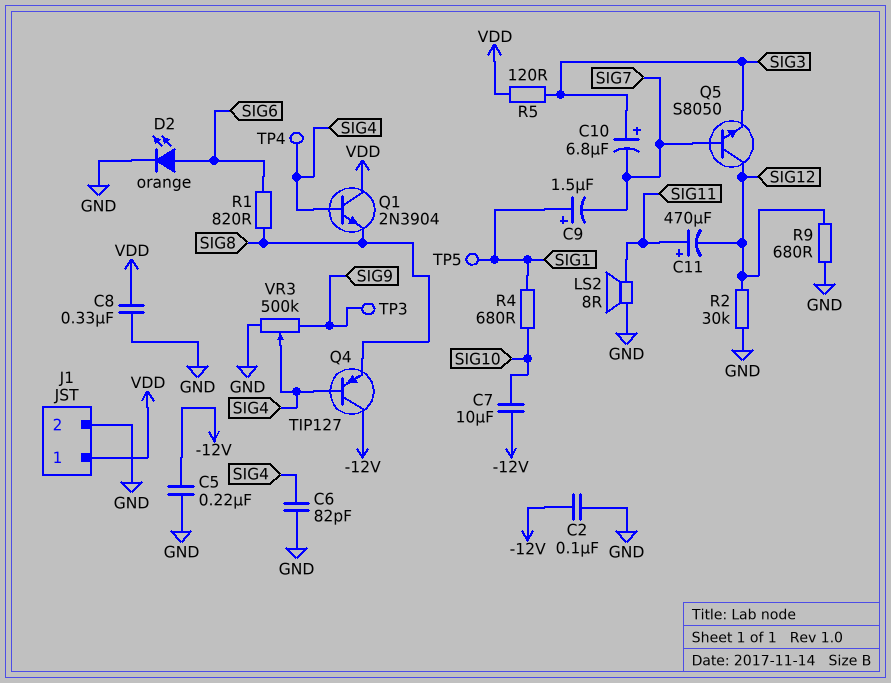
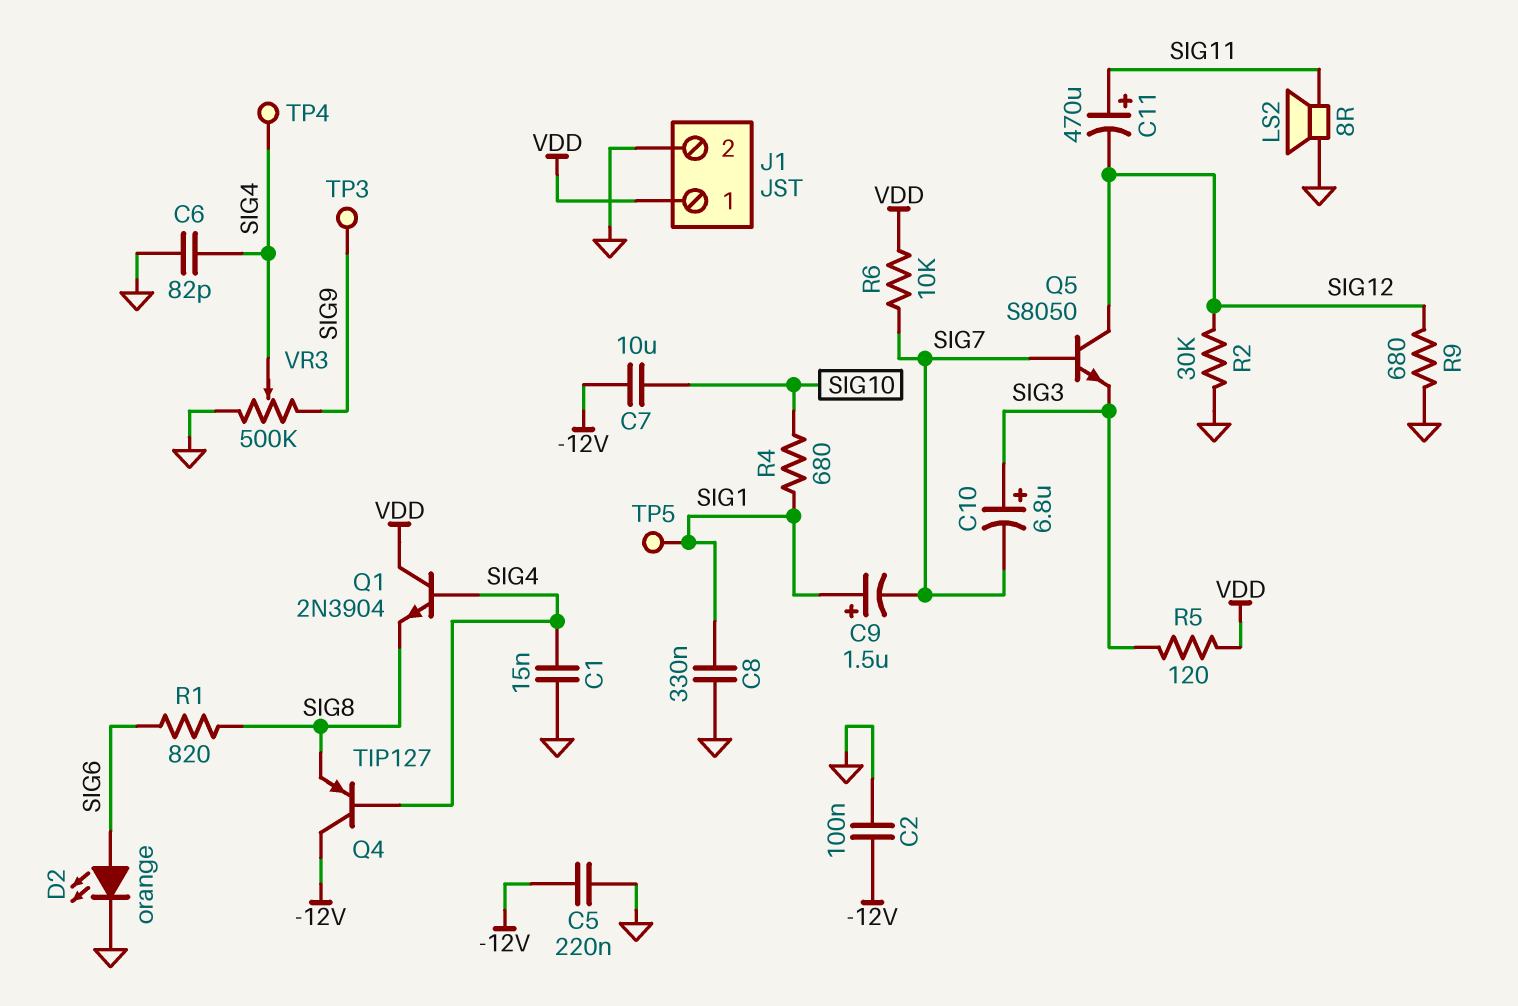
C1: none -> 15nF (GND, SIG4)
C8: 330nF (GND, VDD) -> 330nF (GND, SIG1)
R6: none -> 10k (SIG7, VDD)

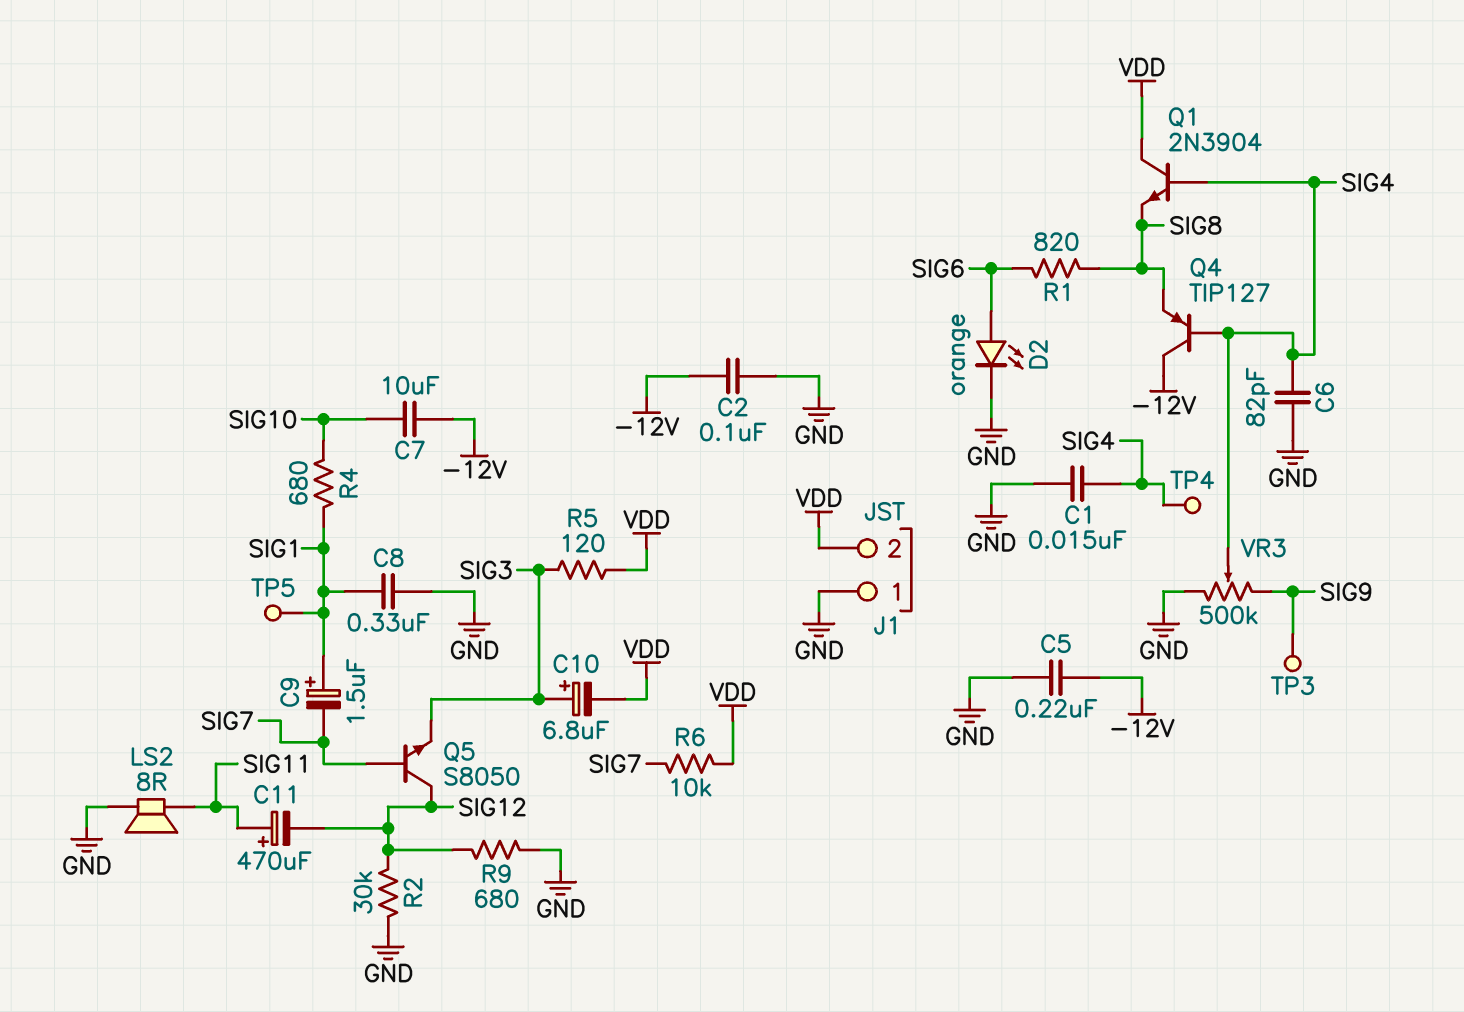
C10: 6.8uF (plus SIG3, minus SIG7) -> 6.8uF (plus SIG3, minus VDD)
J1 pin 1: VDD -> GND
J1 pin 2: GND -> VDD

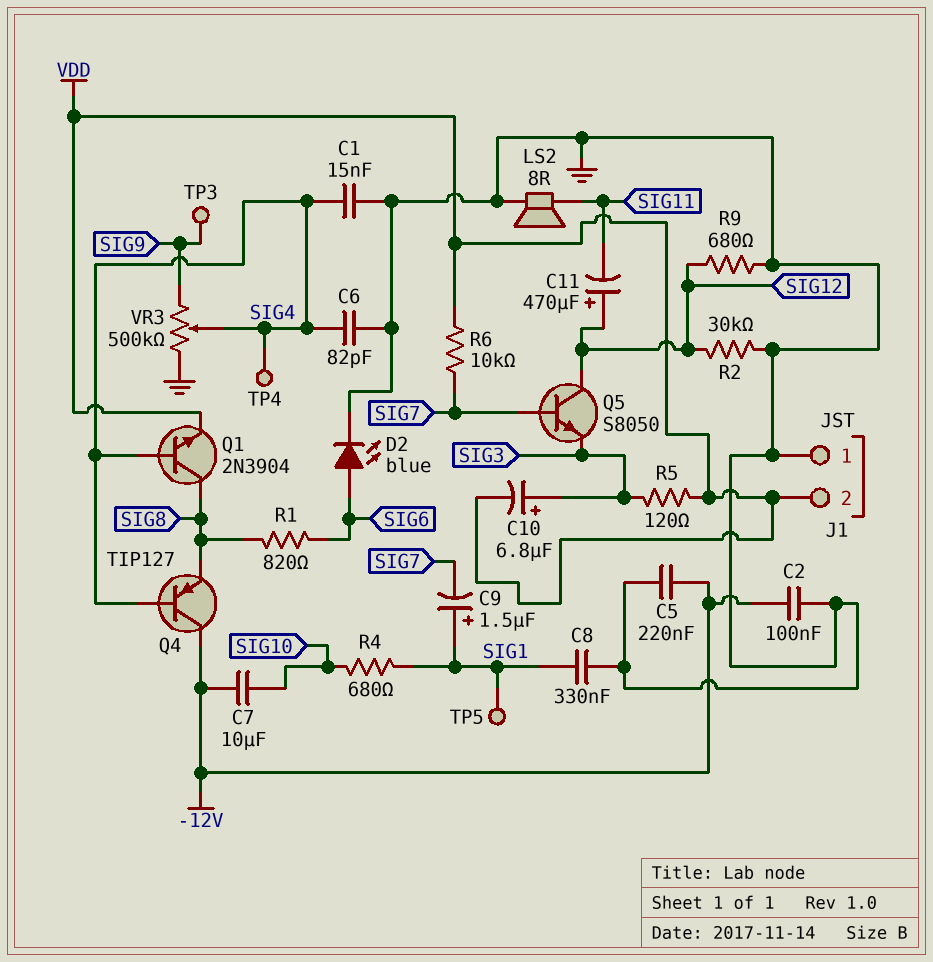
C11: 470uF (plus SIG11, minus SIG12) -> 470uF (plus SIG12, minus SIG11)
D2: LED orange (A SIG6, K GND) -> LED blue (A SIG6, K GND)
Q1: NPN 2N3904 (B SIG4, C VDD, E SIG8) -> NPN 2N3904 (B SIG4, C SIG8, E VDD)

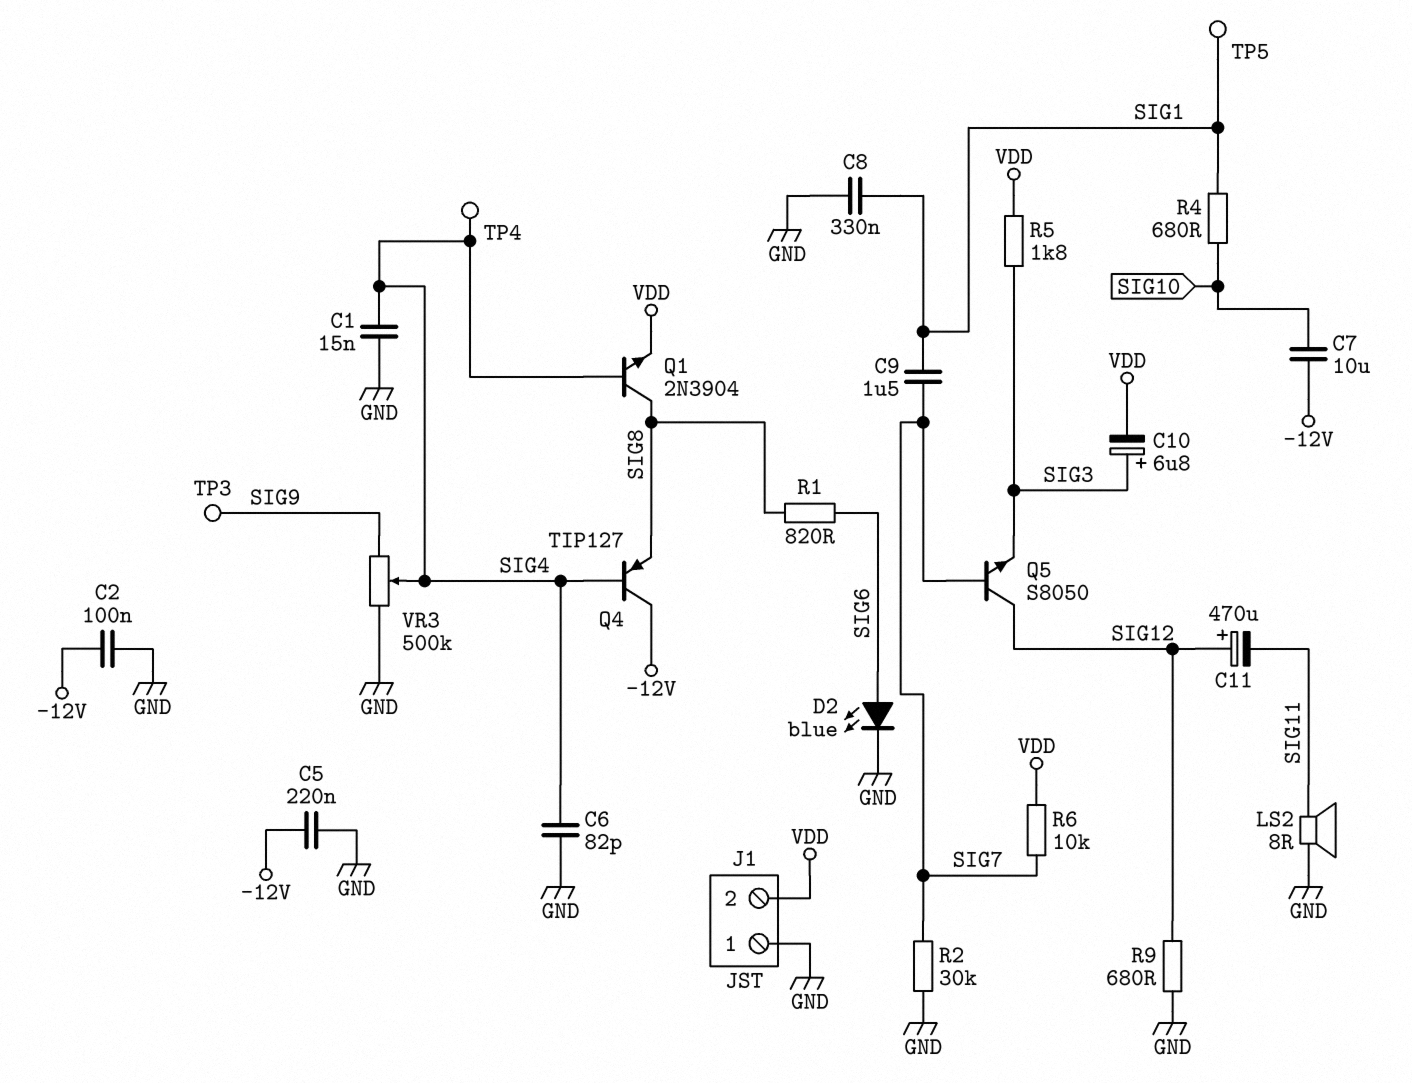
C9: 1.5uF (plus SIG1, minus SIG7) -> 1.5uF (SIG1, SIG7)
R2: 30k (GND, SIG12) -> 30k (GND, SIG7)
R5: 120 (SIG3, VDD) -> 1.8k (SIG3, VDD)

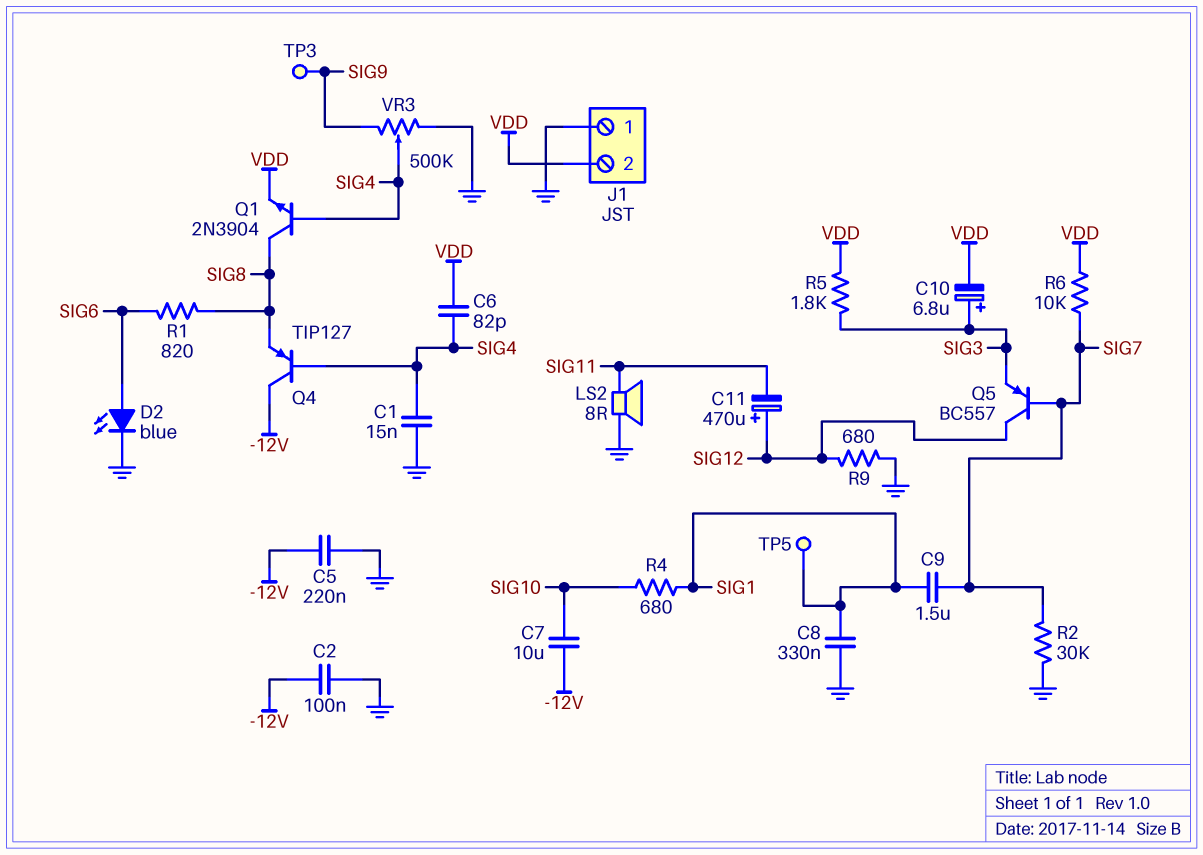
C6: 82pF (GND, SIG4) -> 82pF (SIG4, VDD)
Q5: NPN S8050 (B SIG7, C SIG12, E SIG3) -> PNP BC557 (B SIG7, C SIG12, E SIG3)
TP4: test point (SIG4) -> none

